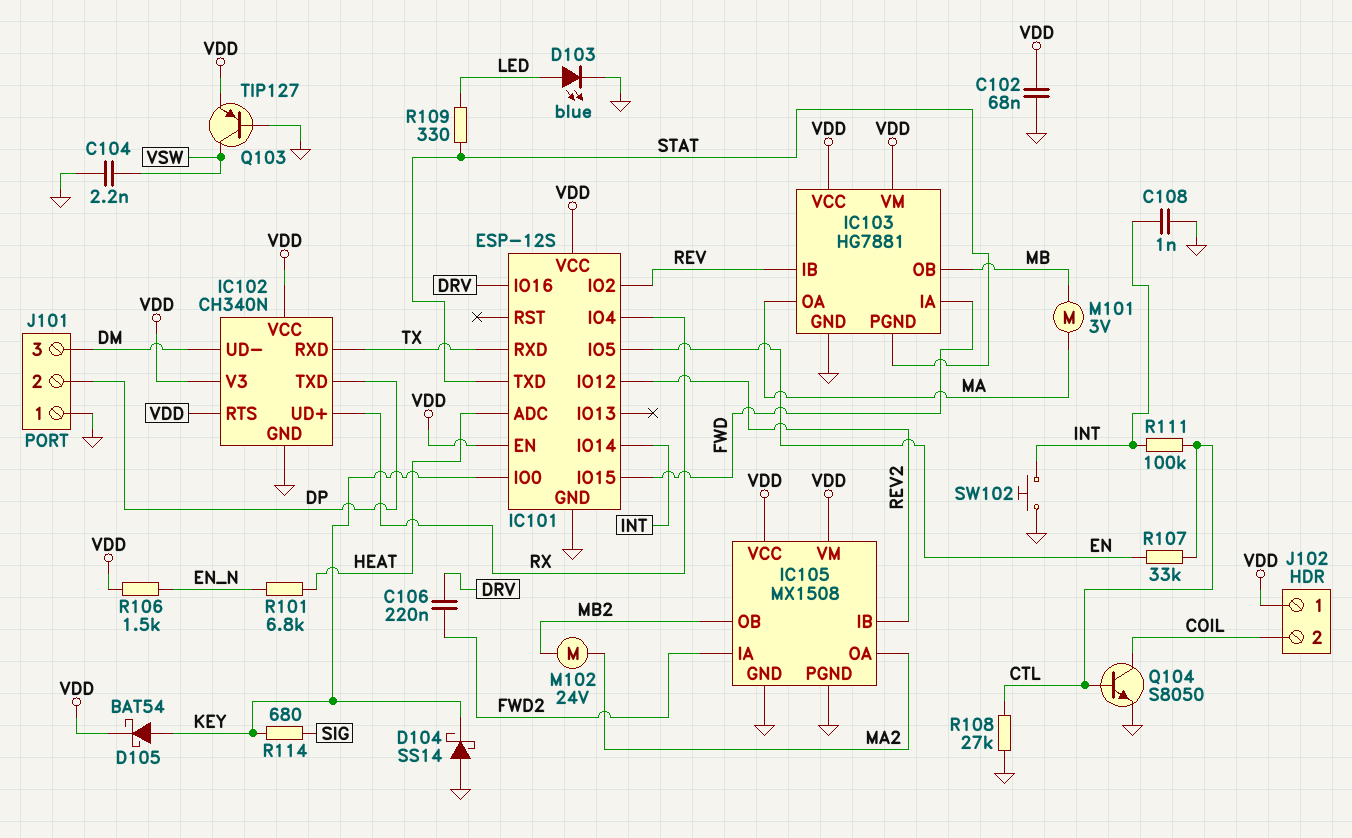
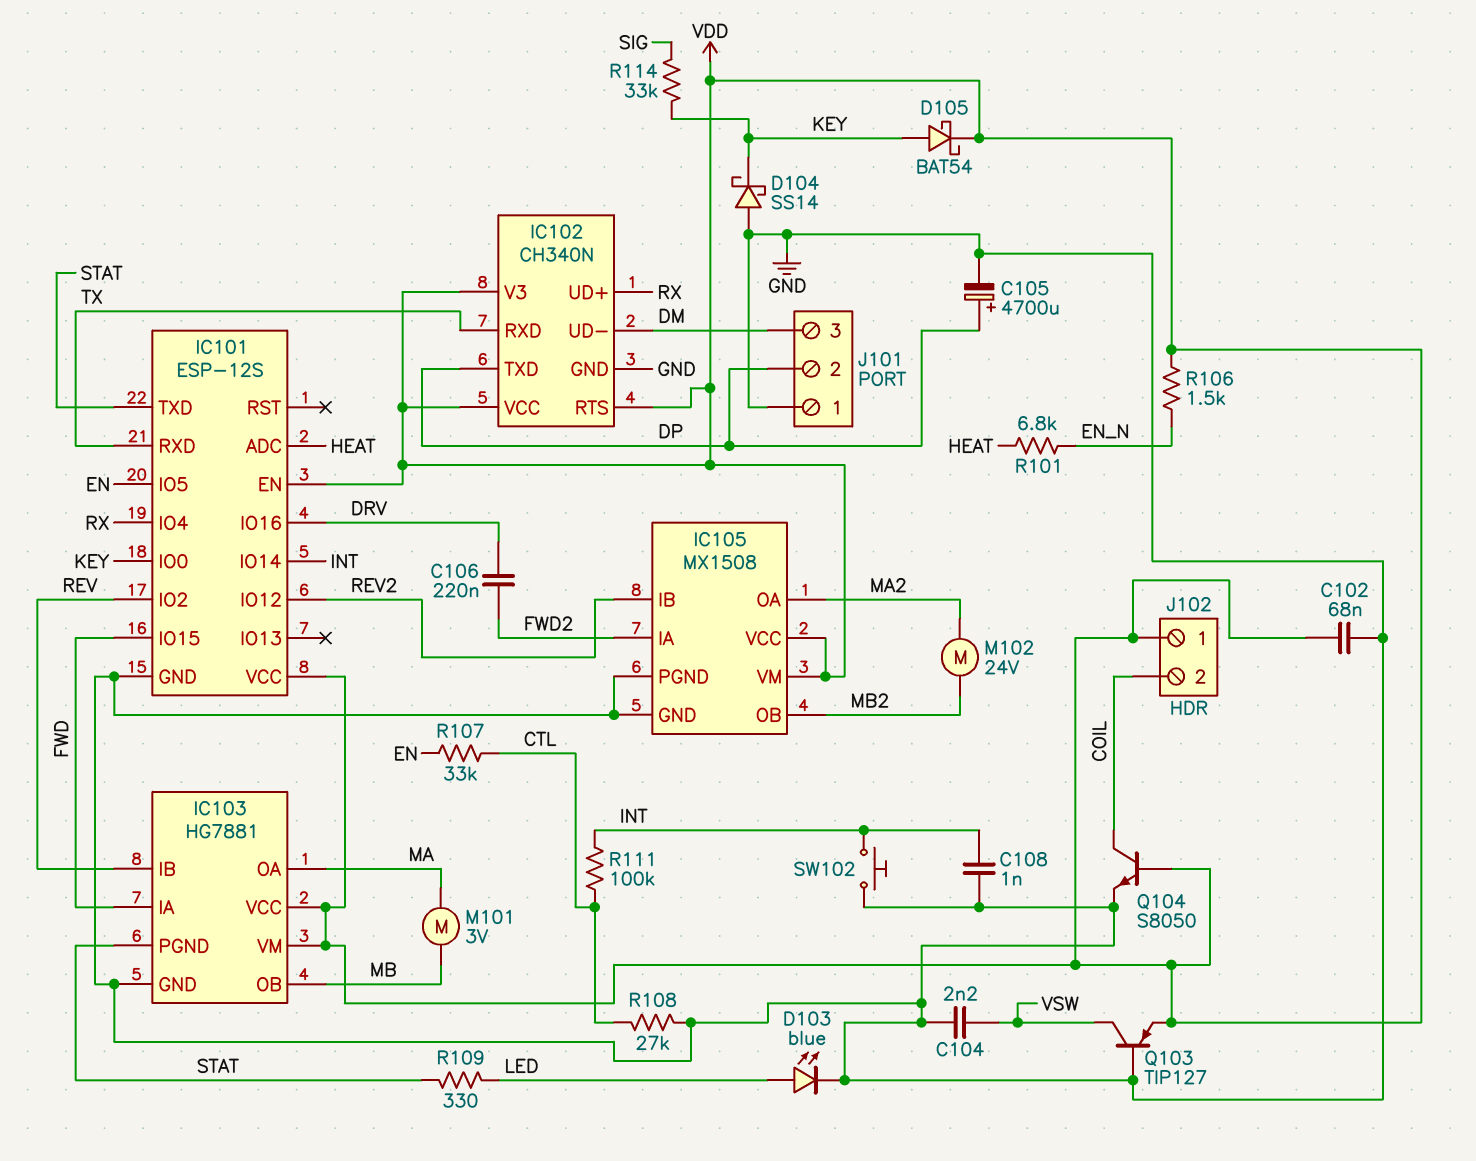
C105: none -> 4700uF (plus DP, minus GND)
Q104: NPN S8050 (B CTL, C COIL, E GND) -> NPN S8050 (B VDD, C COIL, E GND)
R114: 680 (KEY, SIG) -> 33k (KEY, SIG)

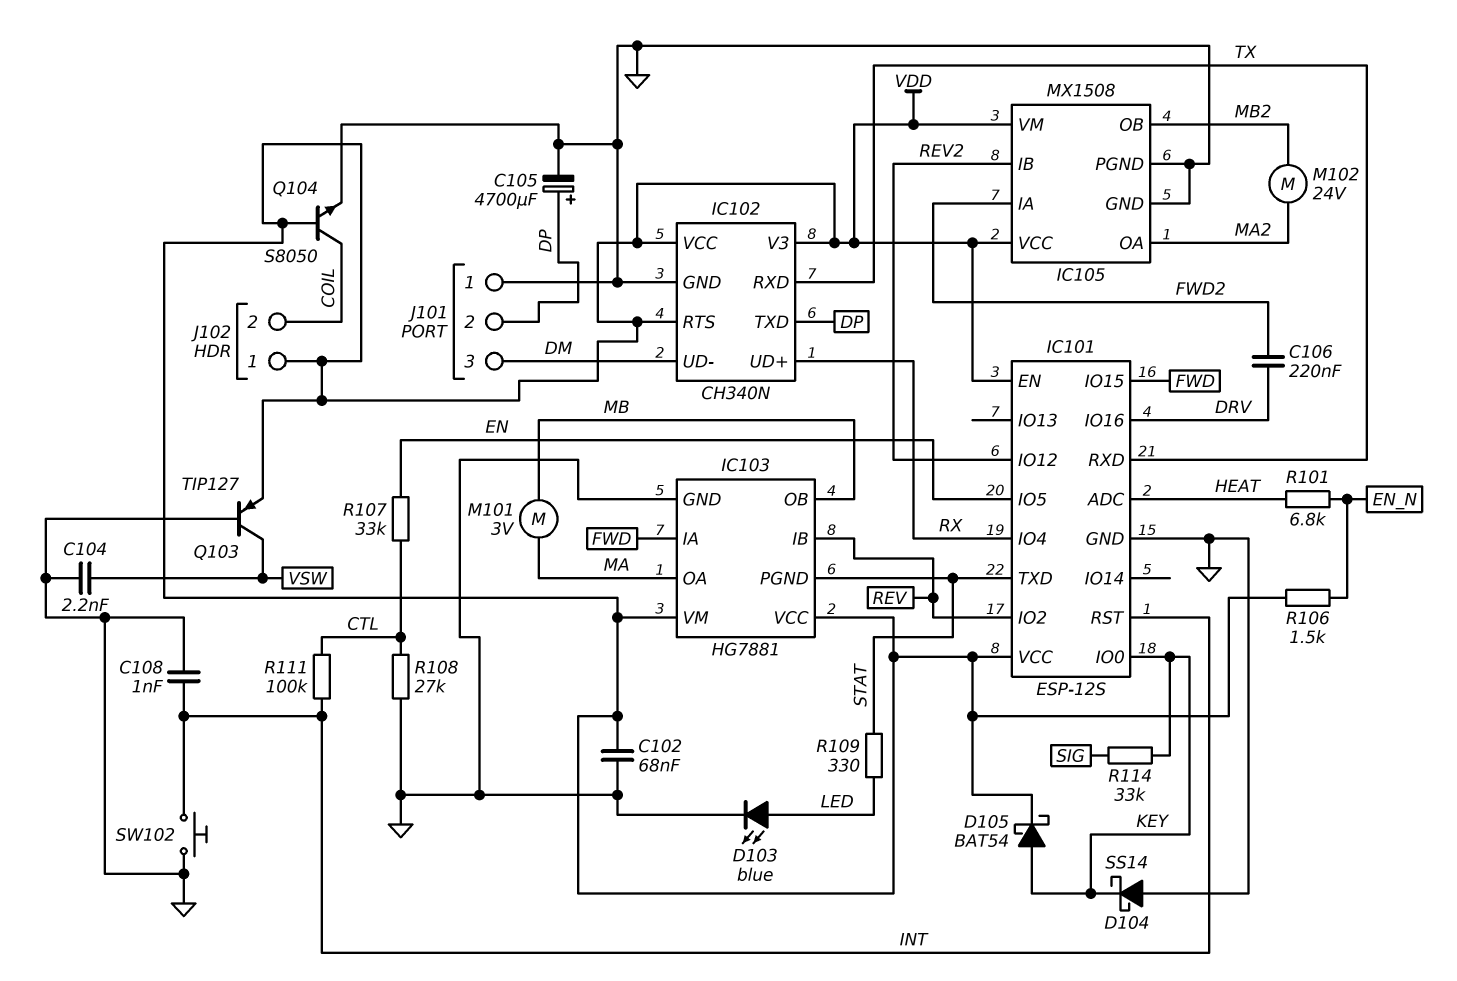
IC101 pin IO14: INT -> none
IC101 pin RST: none -> INT

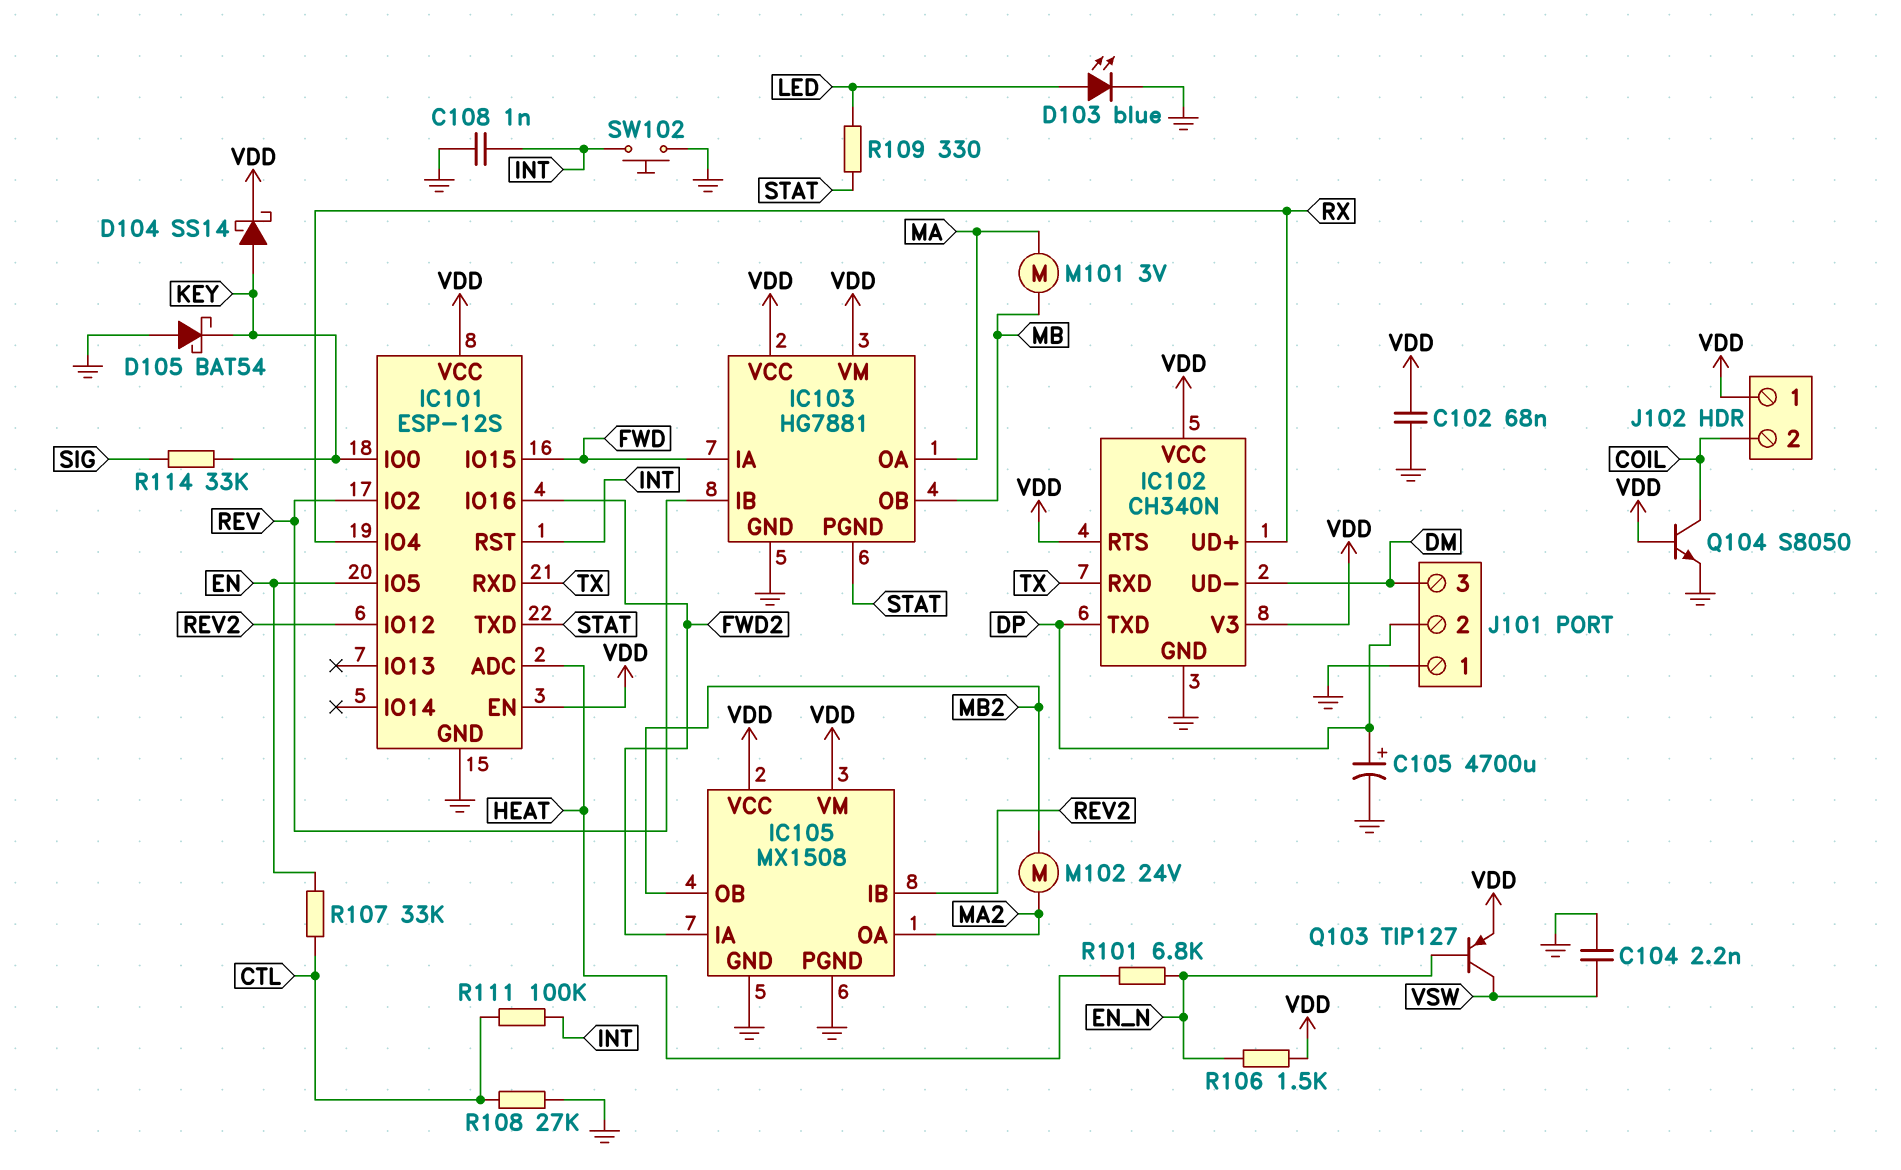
C106: 220nF (DRV, FWD2) -> none
D104: schottky SS14 (A GND, K KEY) -> schottky SS14 (A KEY, K VDD)
D105: schottky BAT54 (A KEY, K VDD) -> schottky BAT54 (A GND, K KEY)
IC101 pin IO16: DRV -> FWD2
Q103: PNP TIP127 (B GND, C VSW, E VDD) -> PNP TIP127 (B EN_N, C VSW, E VDD)

